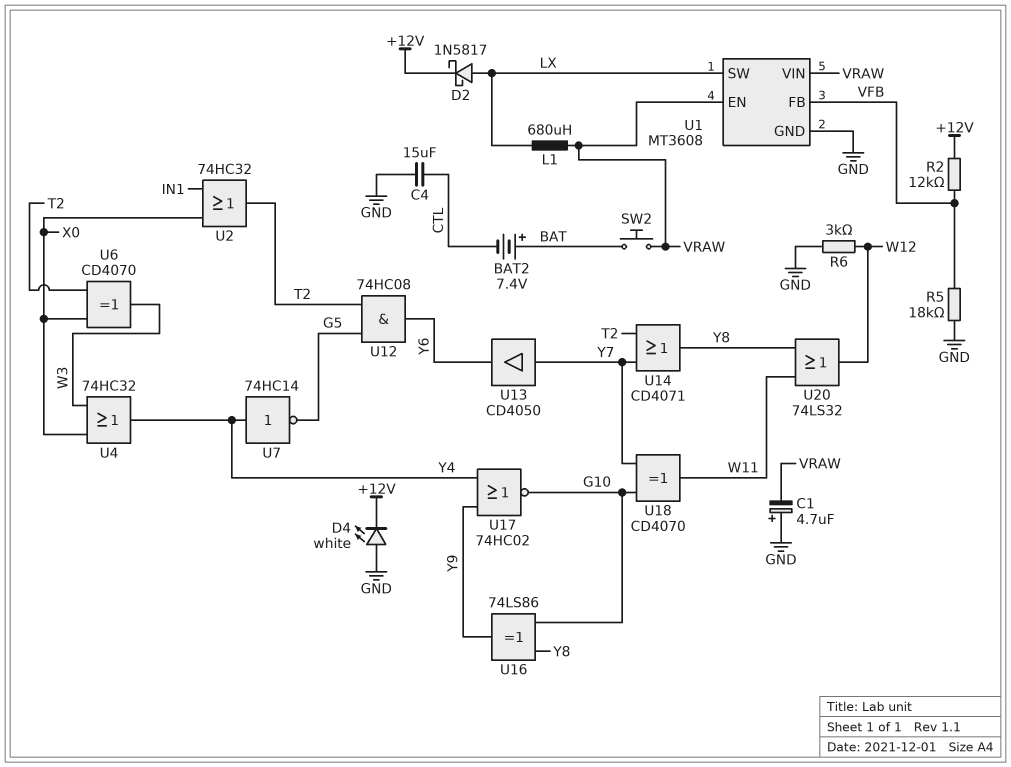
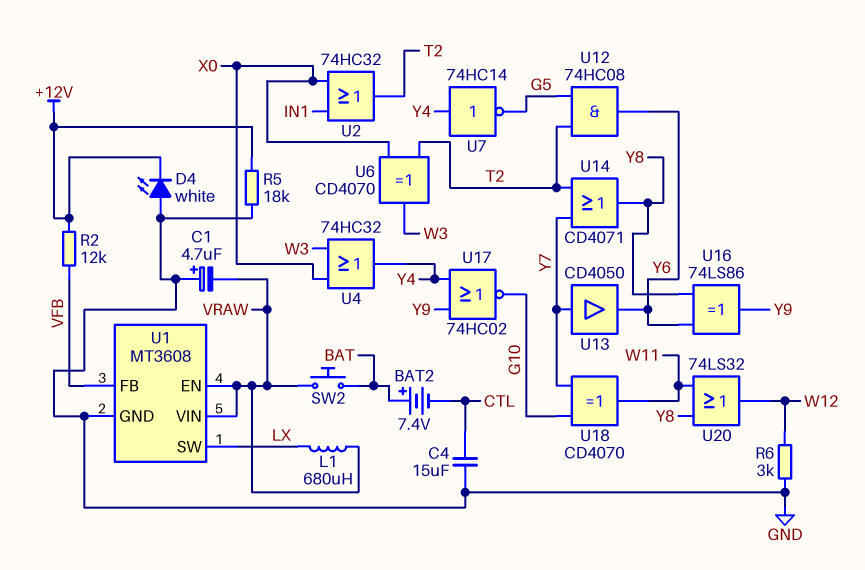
D2: schottky 1N5817 (A LX, K +12V) -> none
R5: 18k (GND, VFB) -> 18k (+12V, GND)
U16: XOR 74LS86 (in G10, in Y8, out Y9) -> XOR 74LS86 (in Y6, in Y8, out Y9)

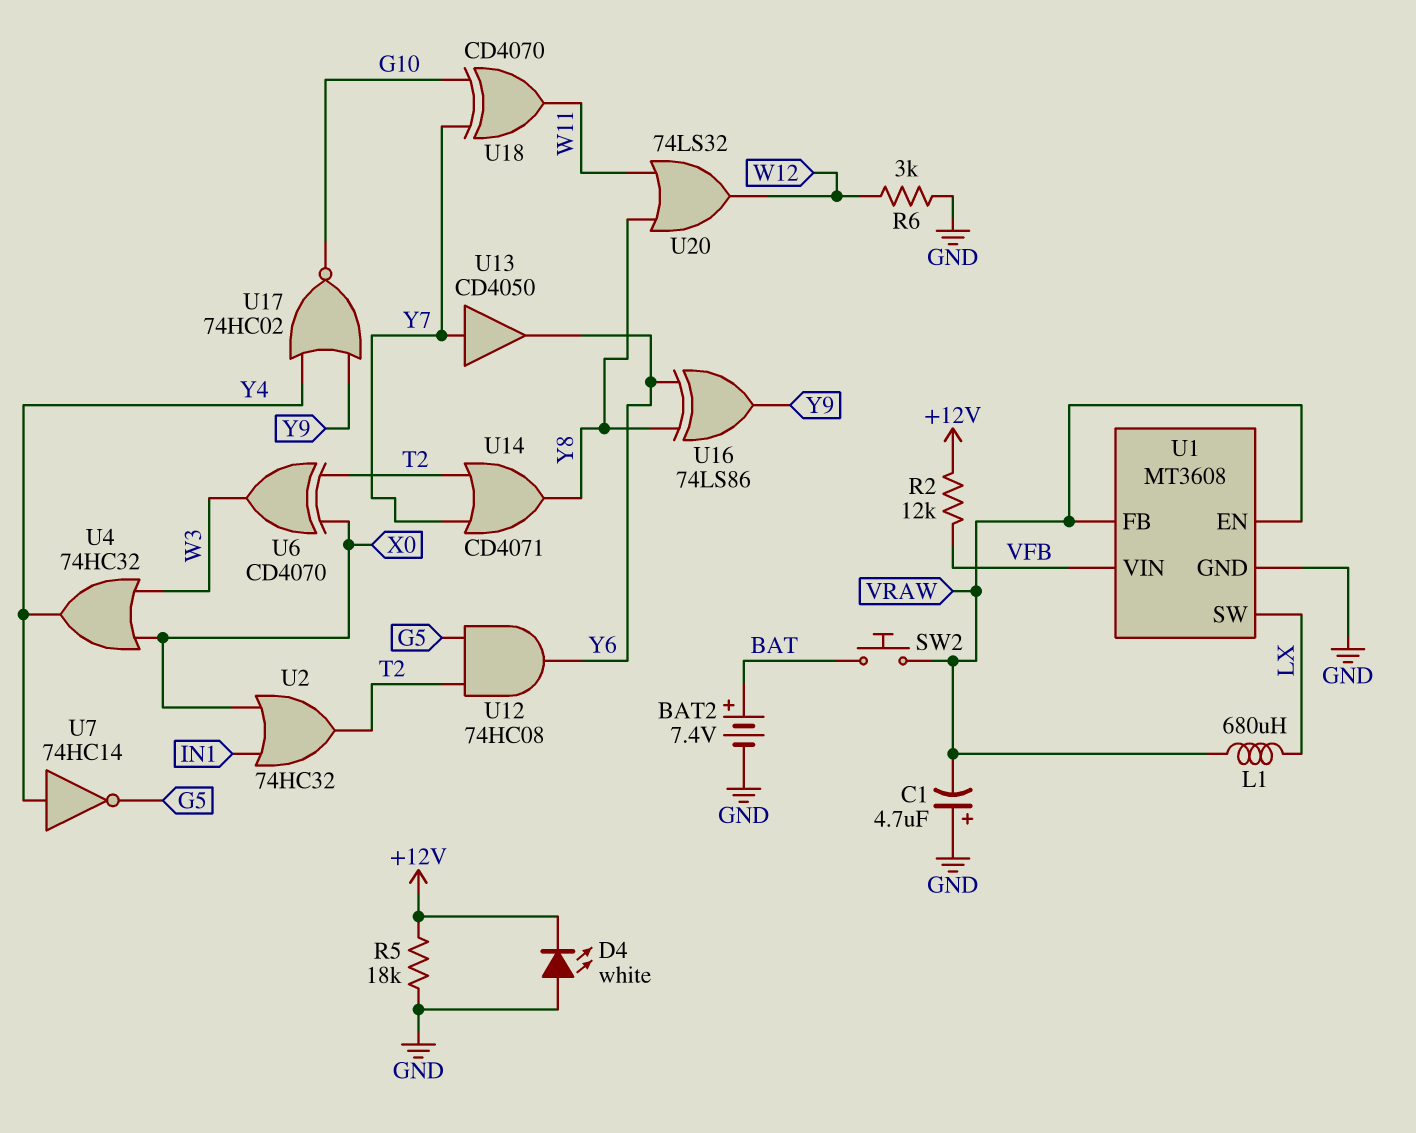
BAT2: 7.4V (plus BAT, minus CTL) -> 7.4V (plus BAT, minus GND)
C4: 15uF (CTL, GND) -> none
U1 pin FB: VFB -> VRAW
U1 pin VIN: VRAW -> VFB

